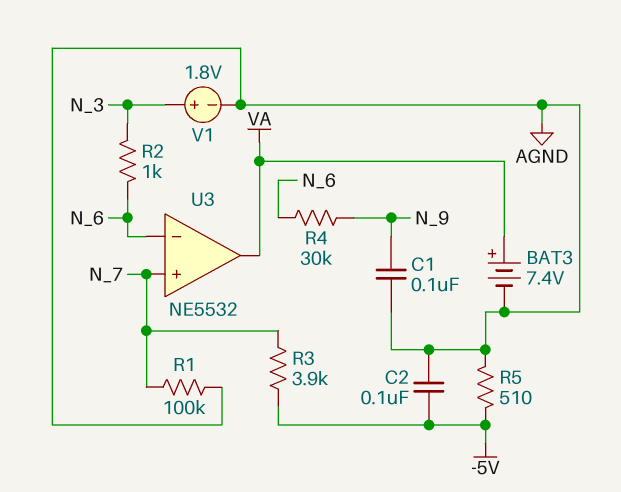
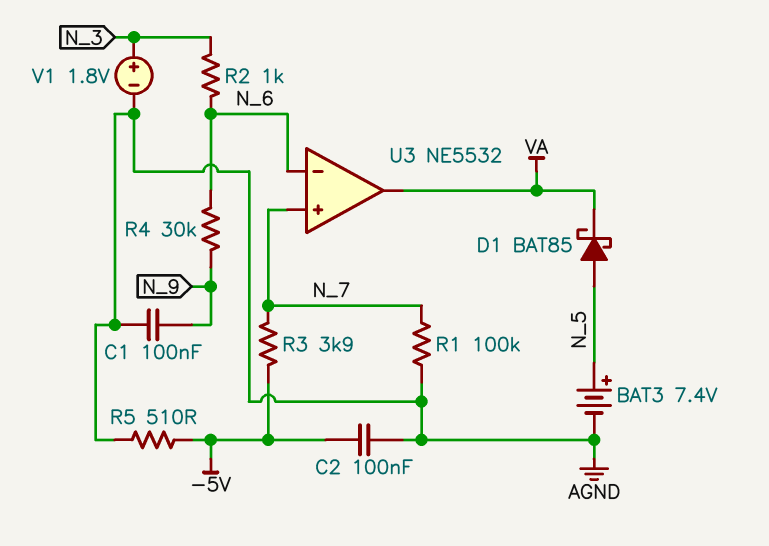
BAT3: 7.4V (plus VA, minus AGND) -> 7.4V (plus N_5, minus AGND)
D1: none -> schottky BAT85 (A N_5, K VA)

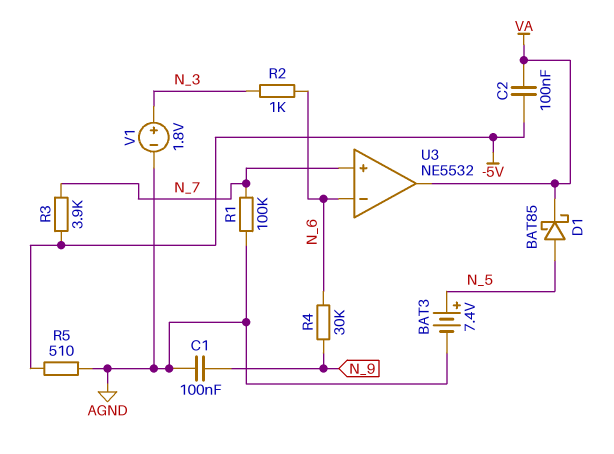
C2: 100nF (-5V, AGND) -> 100nF (-5V, VA)

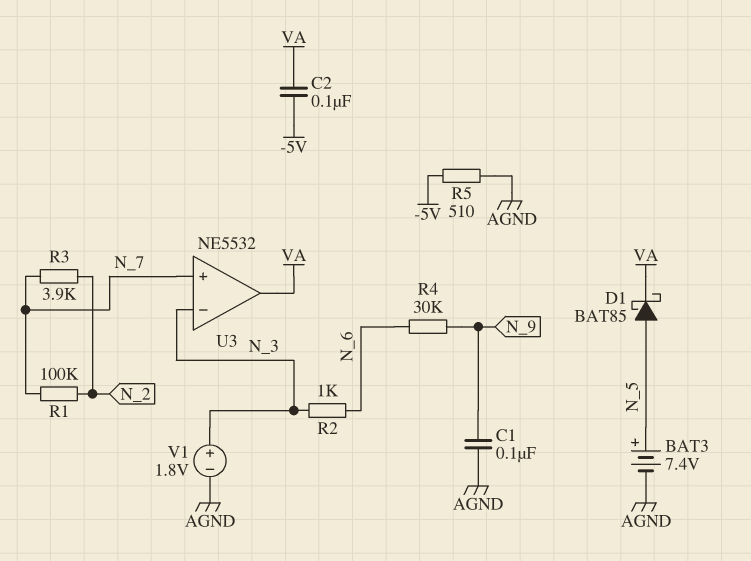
R1: 100k (AGND, N_7) -> 100k (N_2, N_7)
R3: 3.9k (-5V, N_7) -> 3.9k (N_2, N_7)
U3 pin in-: N_6 -> N_3

